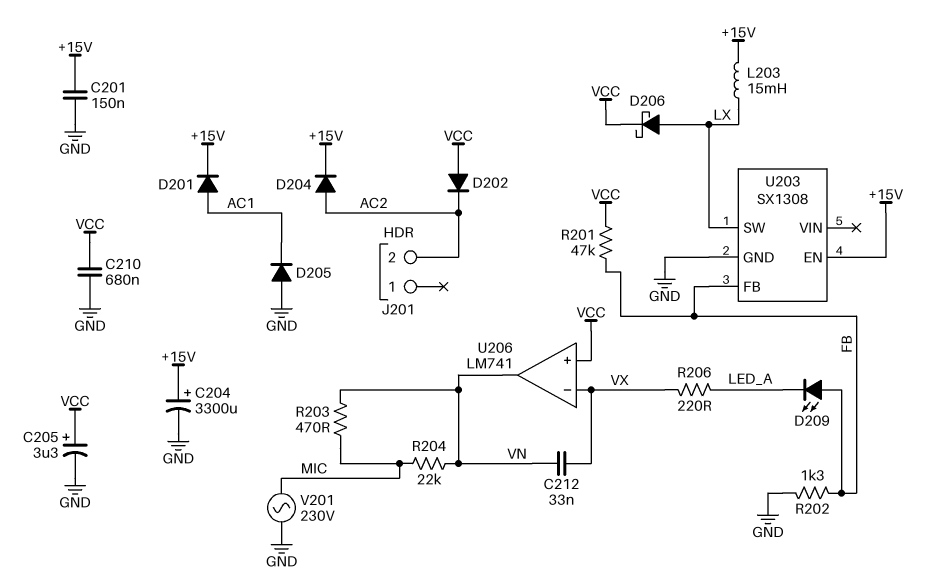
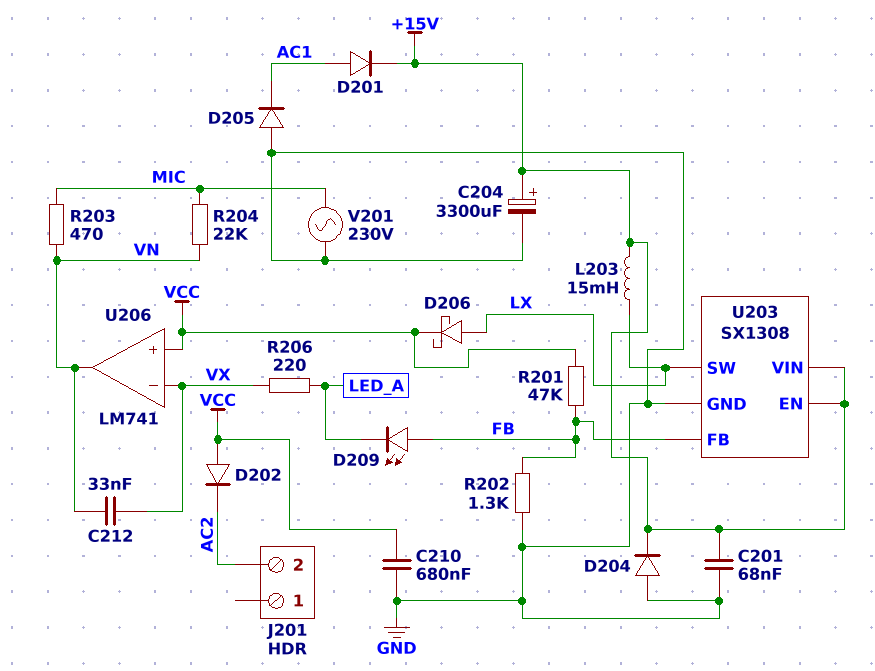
C201: 150nF (+15V, GND) -> 68nF (+15V, GND)
C205: 3.3uF (plus VCC, minus GND) -> none
D204: diode (A AC2, K +15V) -> diode (A GND, K +15V)
U203 pin VIN: none -> +15V

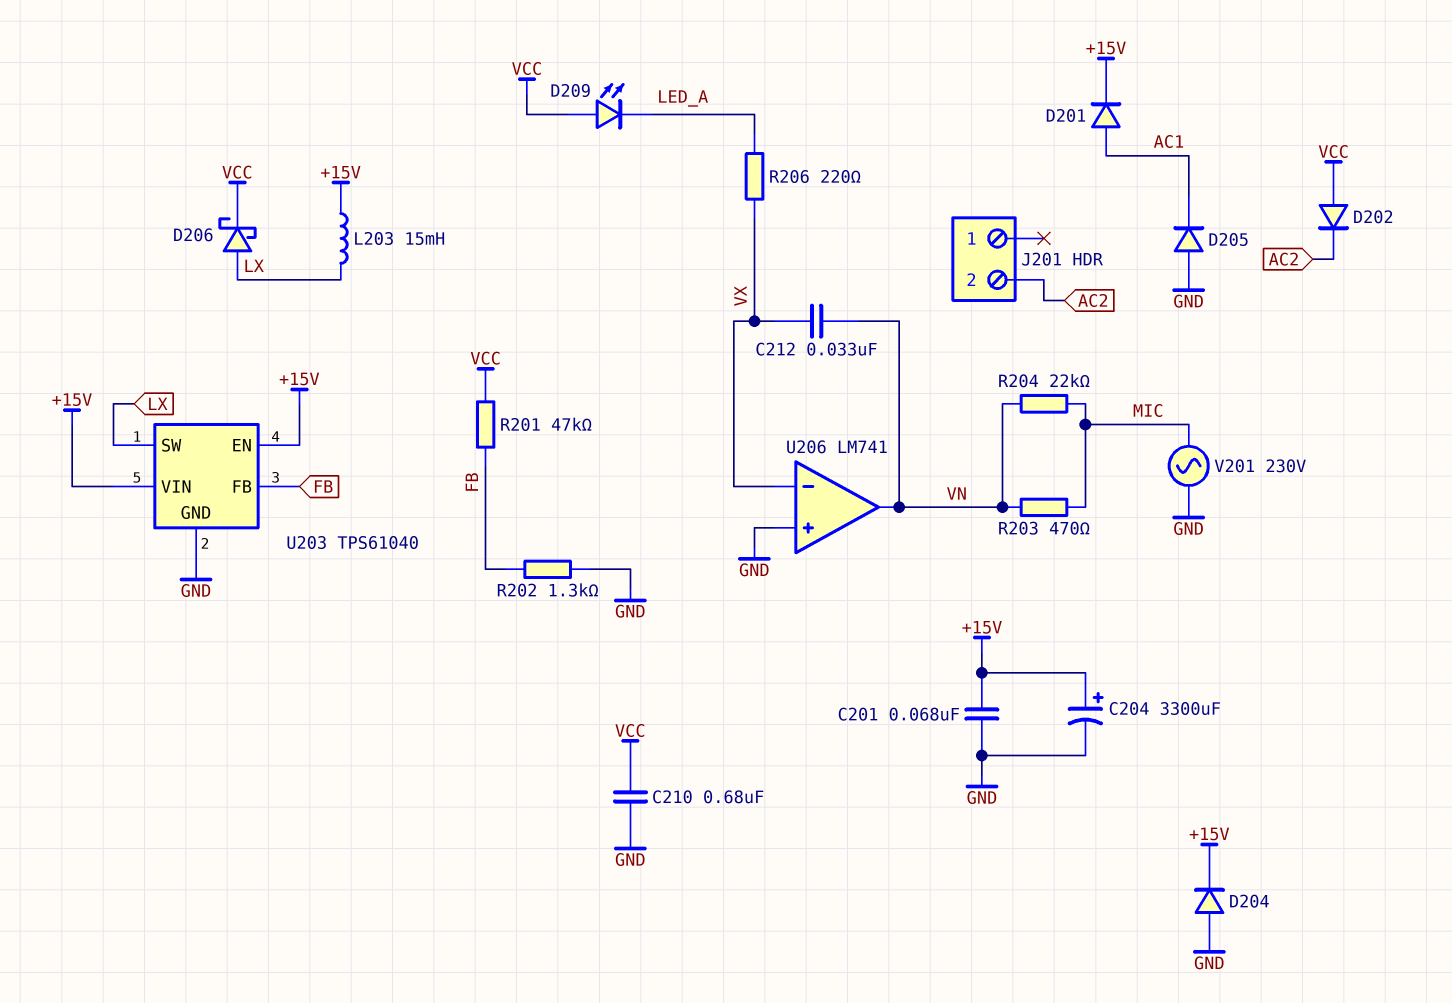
D209: LED (A FB, K LED_A) -> LED (A VCC, K LED_A)
U203: SX1308 -> TPS61040
U206 pin in+: VCC -> GND

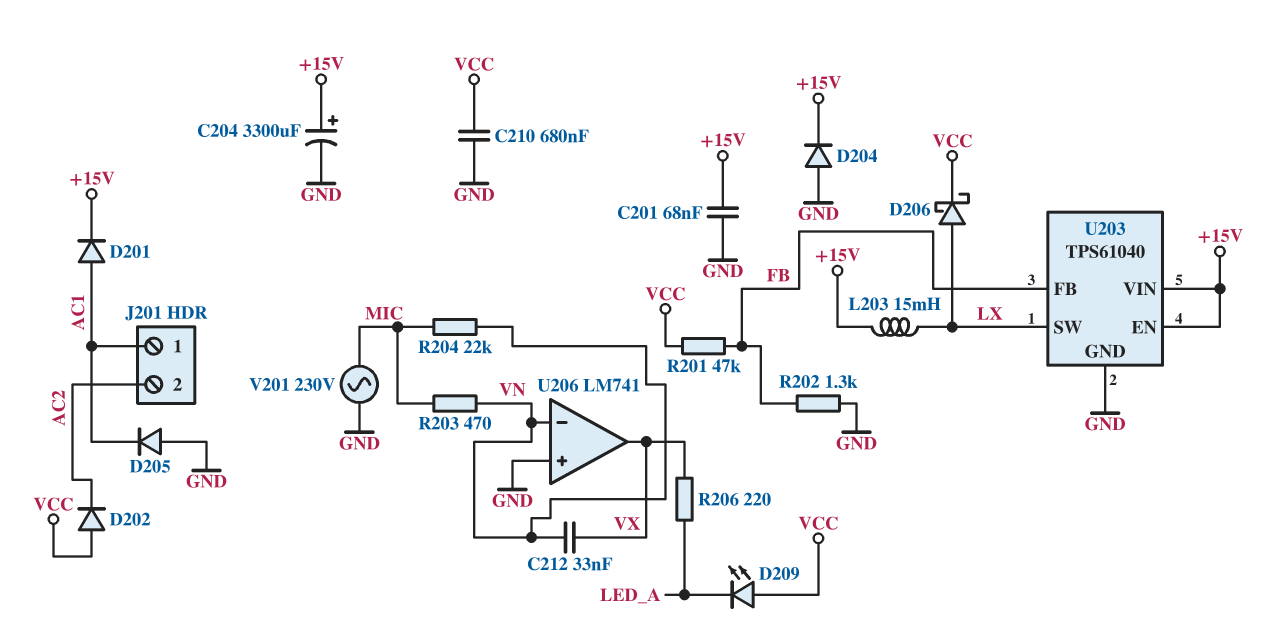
J201 pin 1: none -> AC1
U206 pin in-: VX -> VN
U206 pin out: VN -> VX

